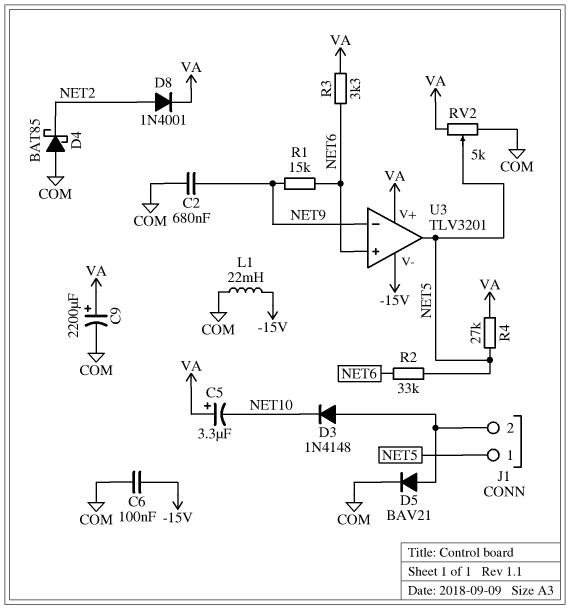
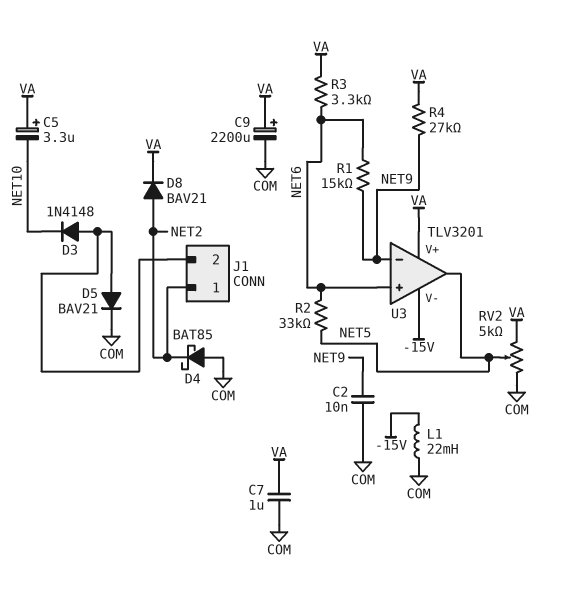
C2: 680nF (COM, NET9) -> 10nF (COM, NET9)
C6: 100nF (-15V, COM) -> none
C7: none -> 1uF (COM, VA)
D8: diode 1N4001 (A NET2, K VA) -> diode BAV21 (A NET2, K VA)
J1 pin 1: NET5 -> NET2
R4: 27k (NET5, VA) -> 27k (NET9, VA)

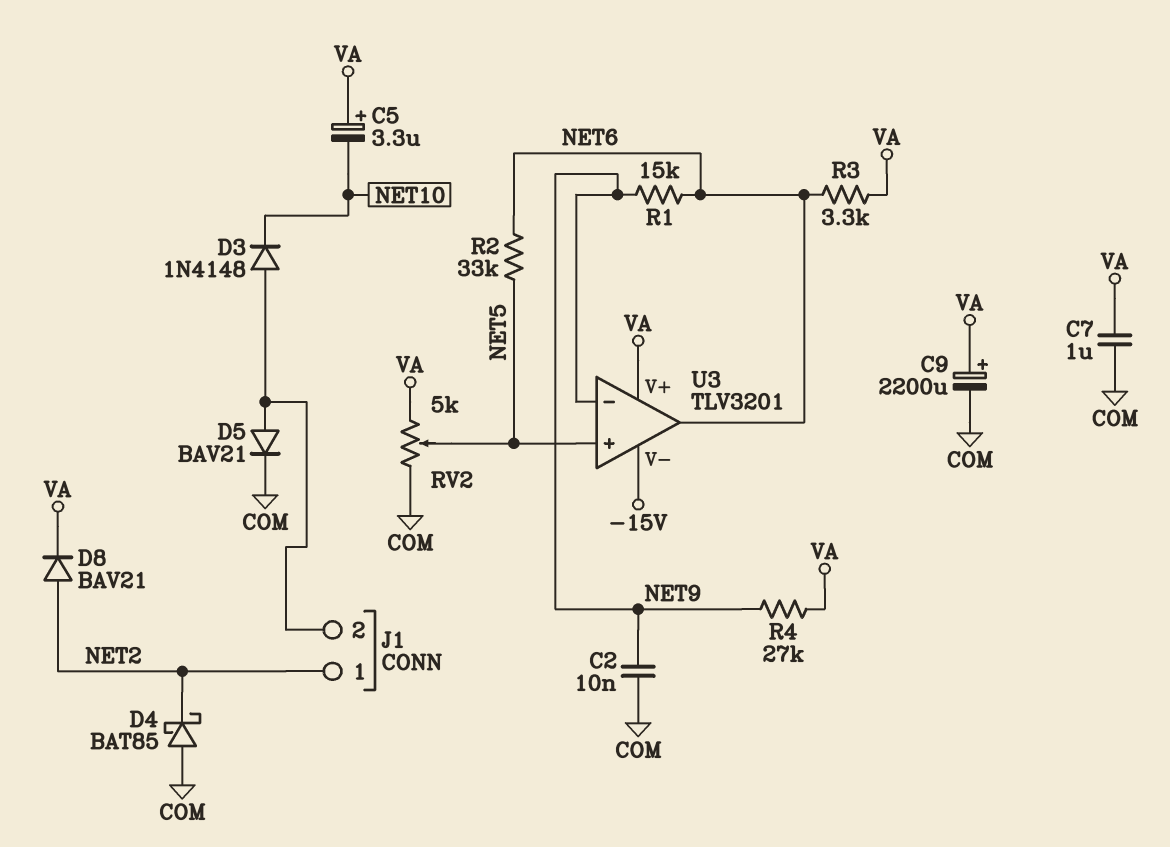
L1: 22mH (-15V, COM) -> none
U3 pin in+: NET6 -> NET5
U3 pin out: NET5 -> NET6

